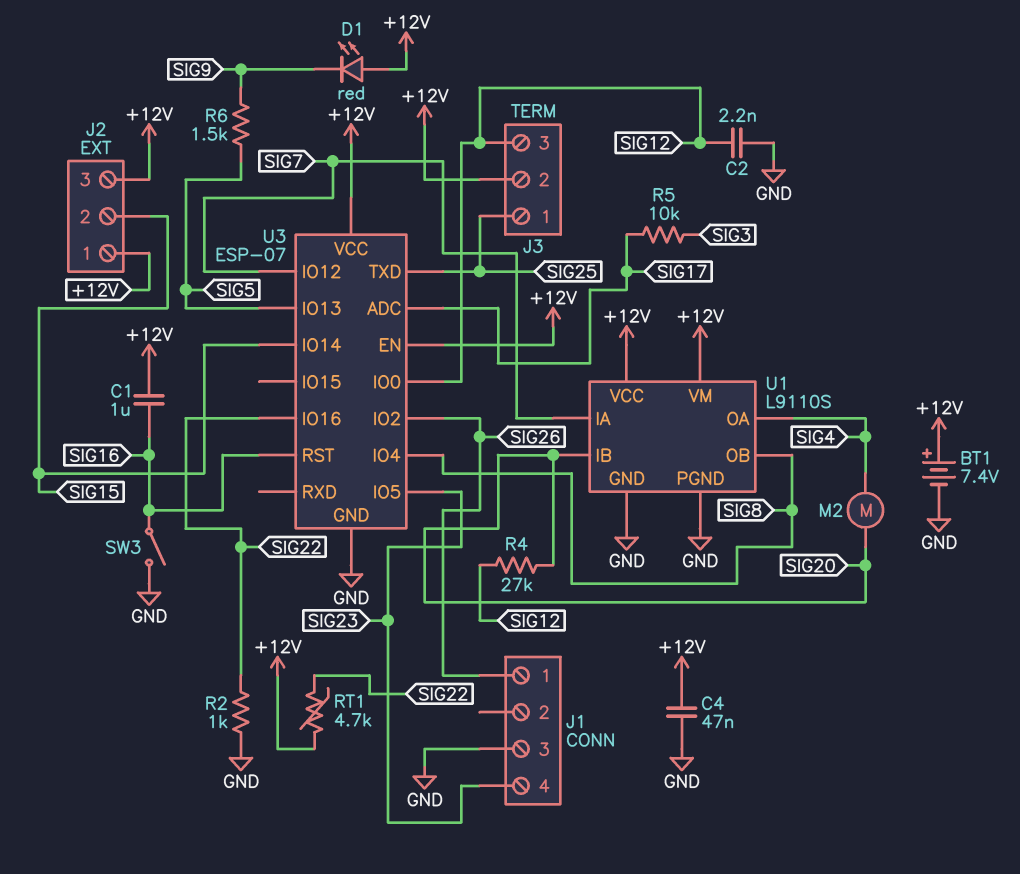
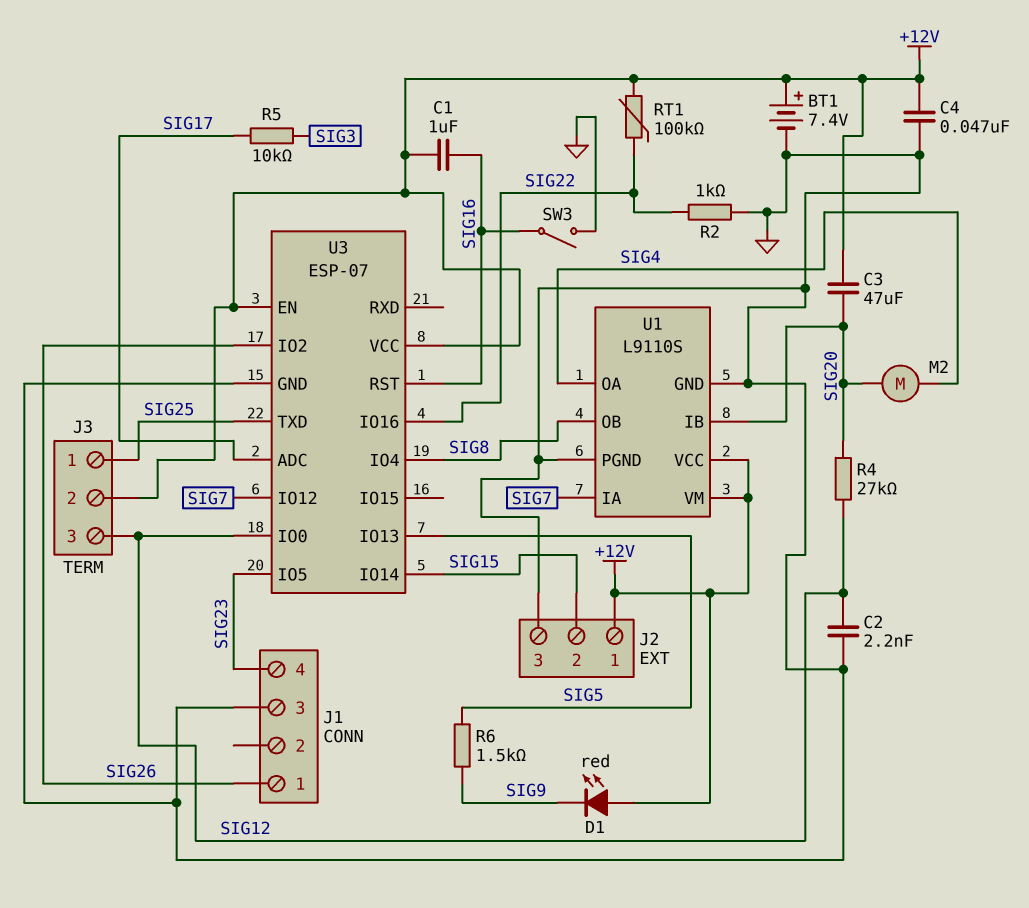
C3: none -> 47uF (+12V, SIG20)
J2 pin 3: +12V -> GND
RT1: 4.7k (+12V, SIG22) -> 100k (+12V, SIG22)

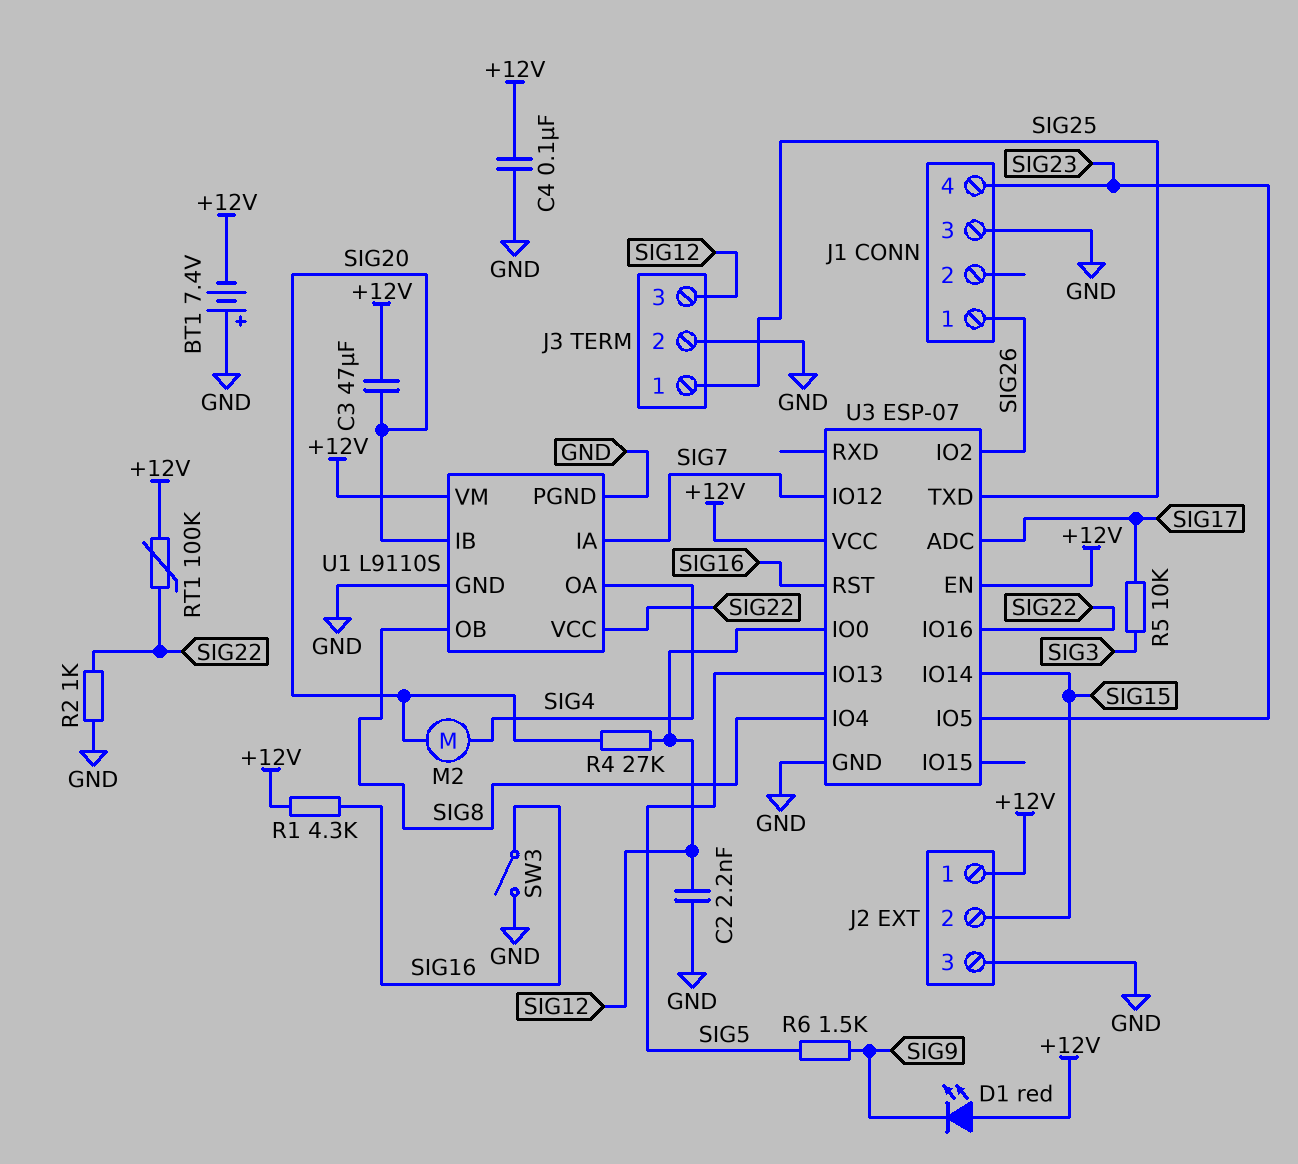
BT1: 7.4V (plus +12V, minus GND) -> 7.4V (plus GND, minus +12V)
C1: 1uF (+12V, SIG16) -> none
C4: 47nF (+12V, GND) -> 100nF (+12V, GND)
J3 pin 2: +12V -> GND
R1: none -> 4.3k (+12V, SIG16)
U1 pin VCC: +12V -> SIG22

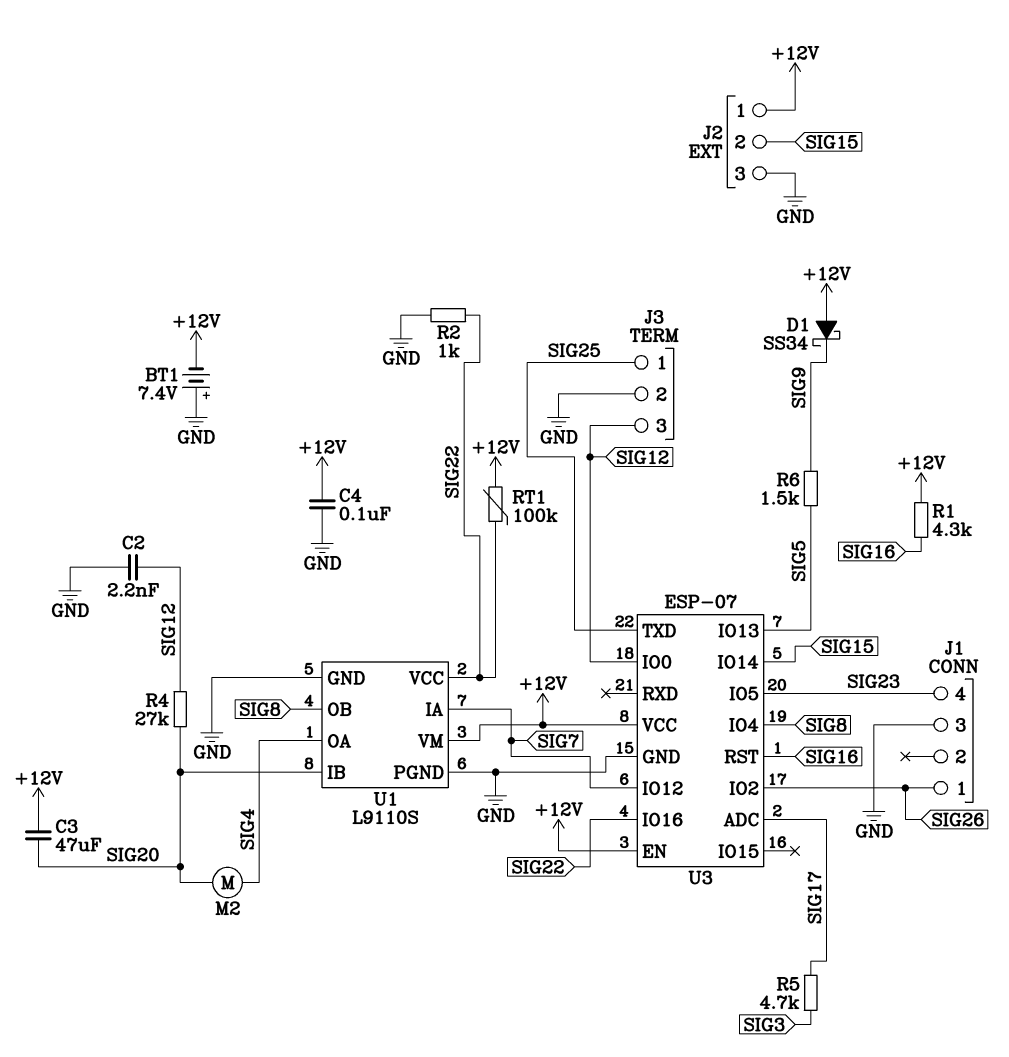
D1: LED red (A +12V, K SIG9) -> schottky SS34 (A +12V, K SIG9)
R5: 10k (SIG3, SIG17) -> 4.7k (SIG3, SIG17)
SW3: switch (GND, SIG16) -> none

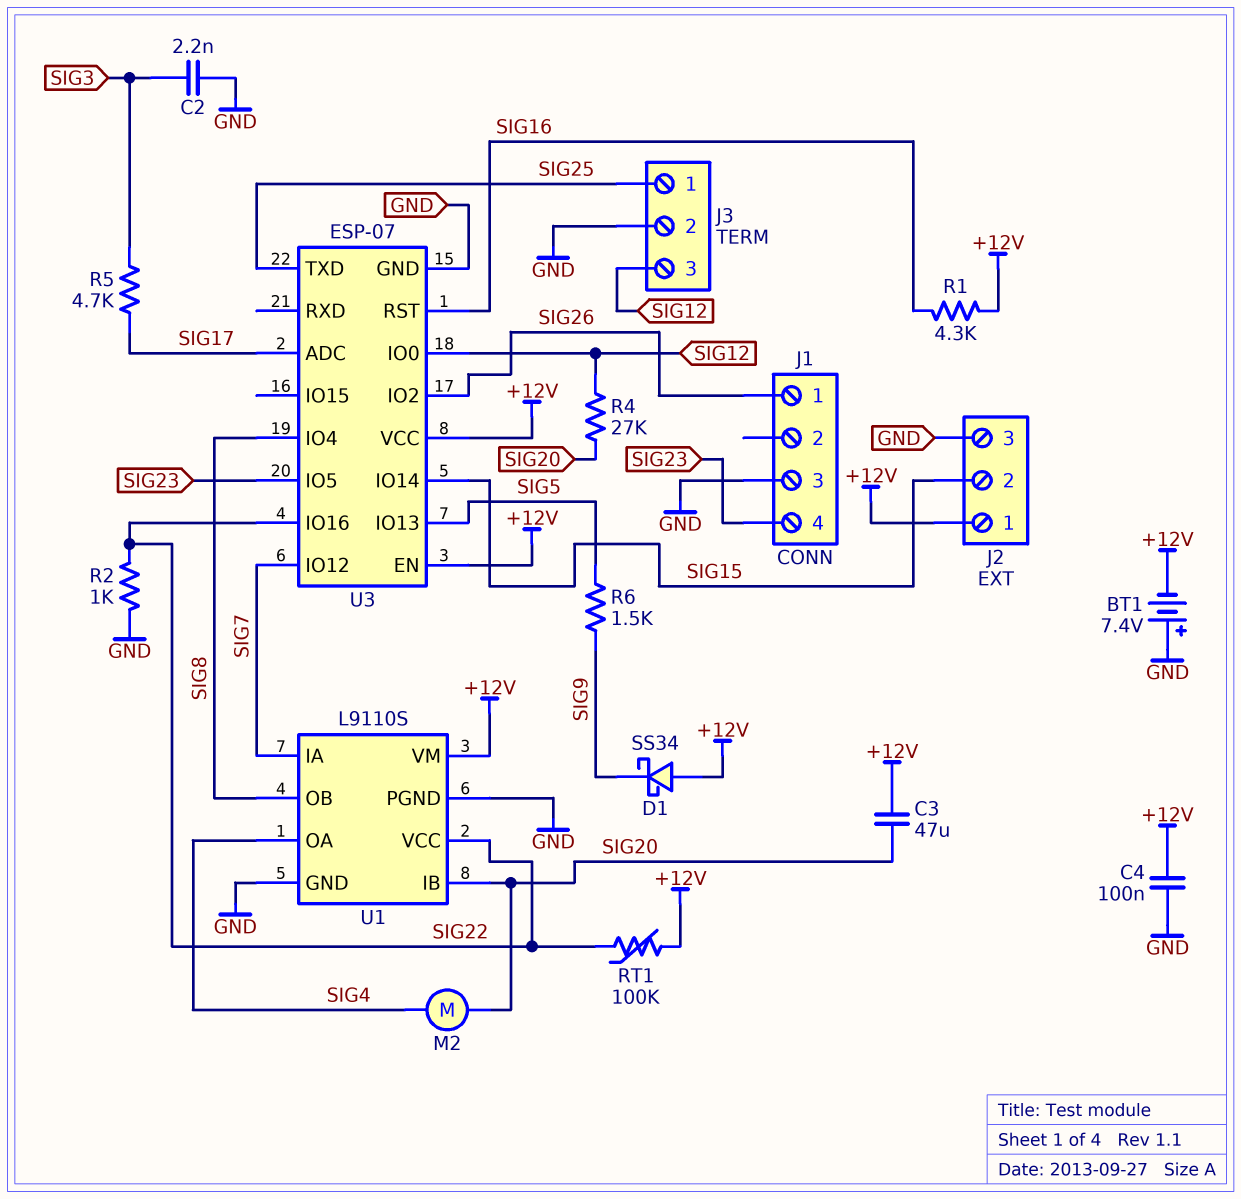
C2: 2.2nF (GND, SIG12) -> 2.2nF (GND, SIG3)

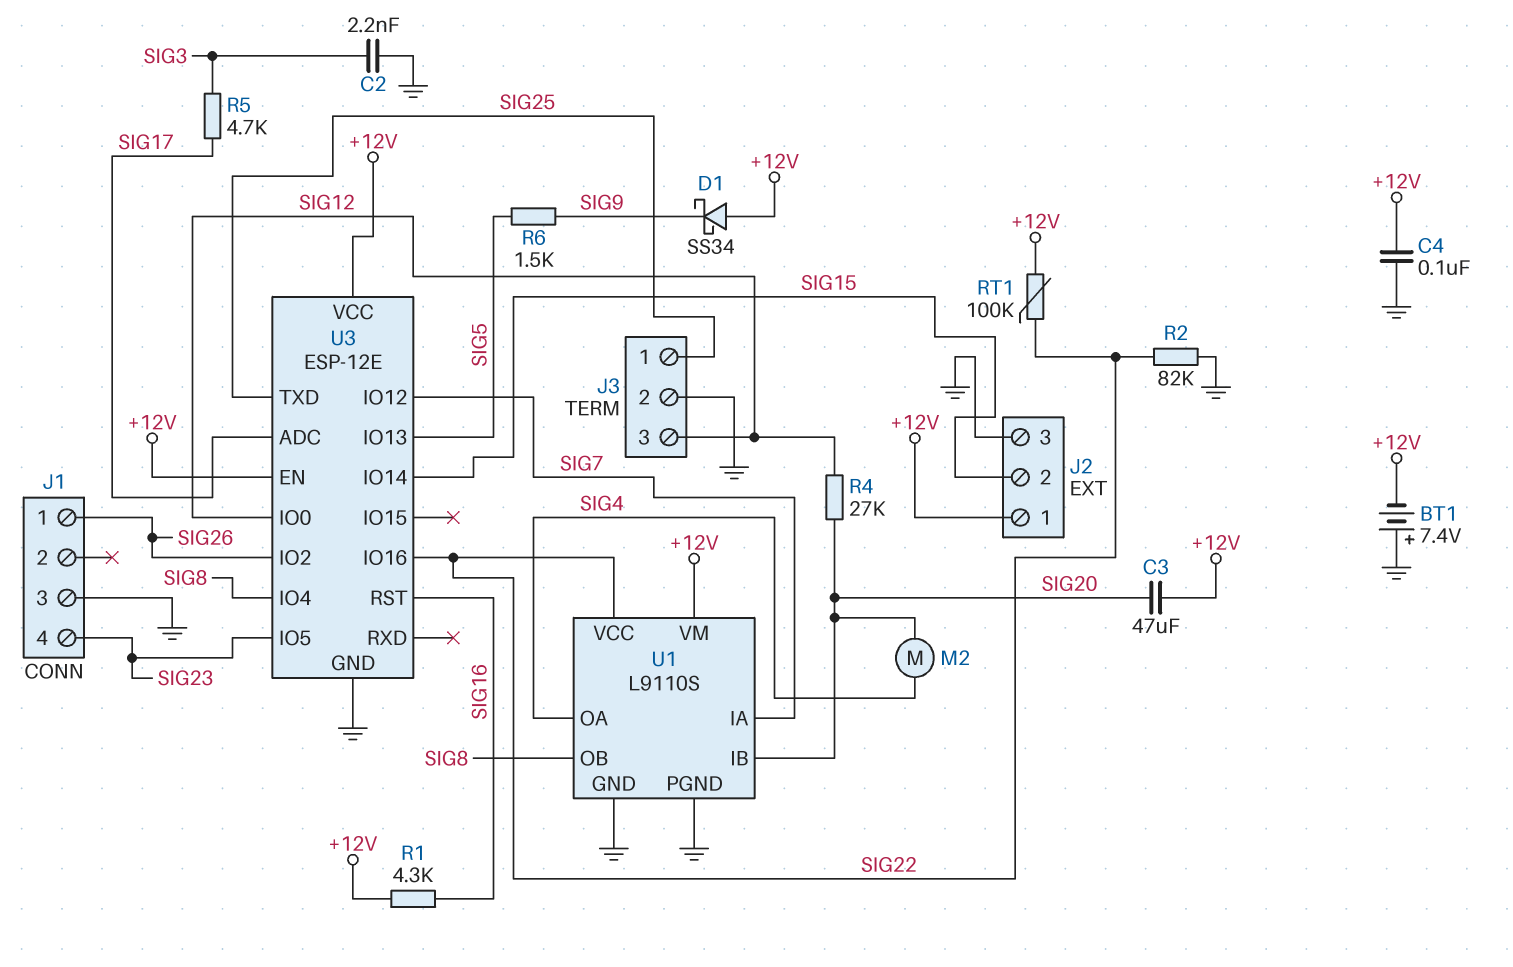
R2: 1k (GND, SIG22) -> 82k (GND, SIG22)
U3: ESP-07 -> ESP-12E

